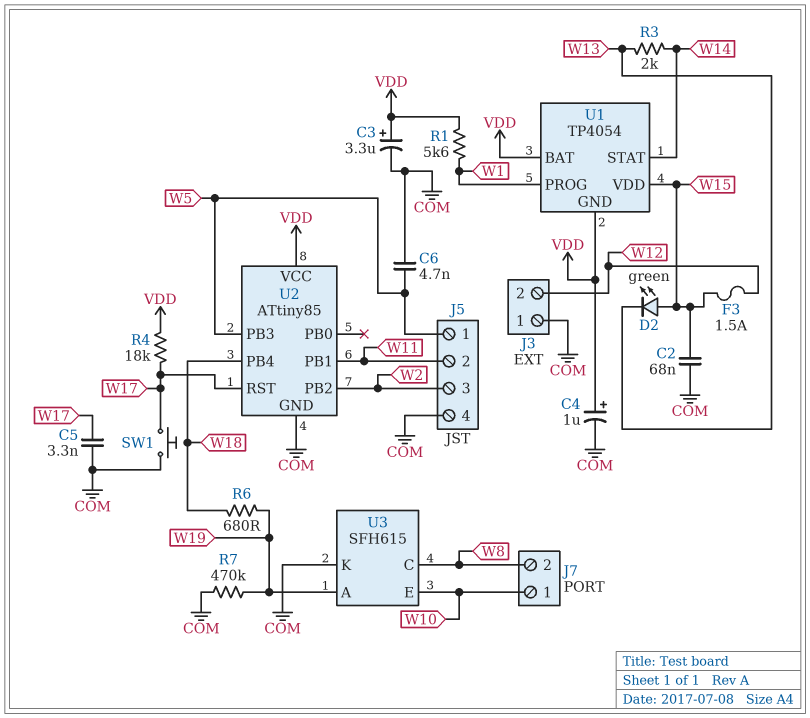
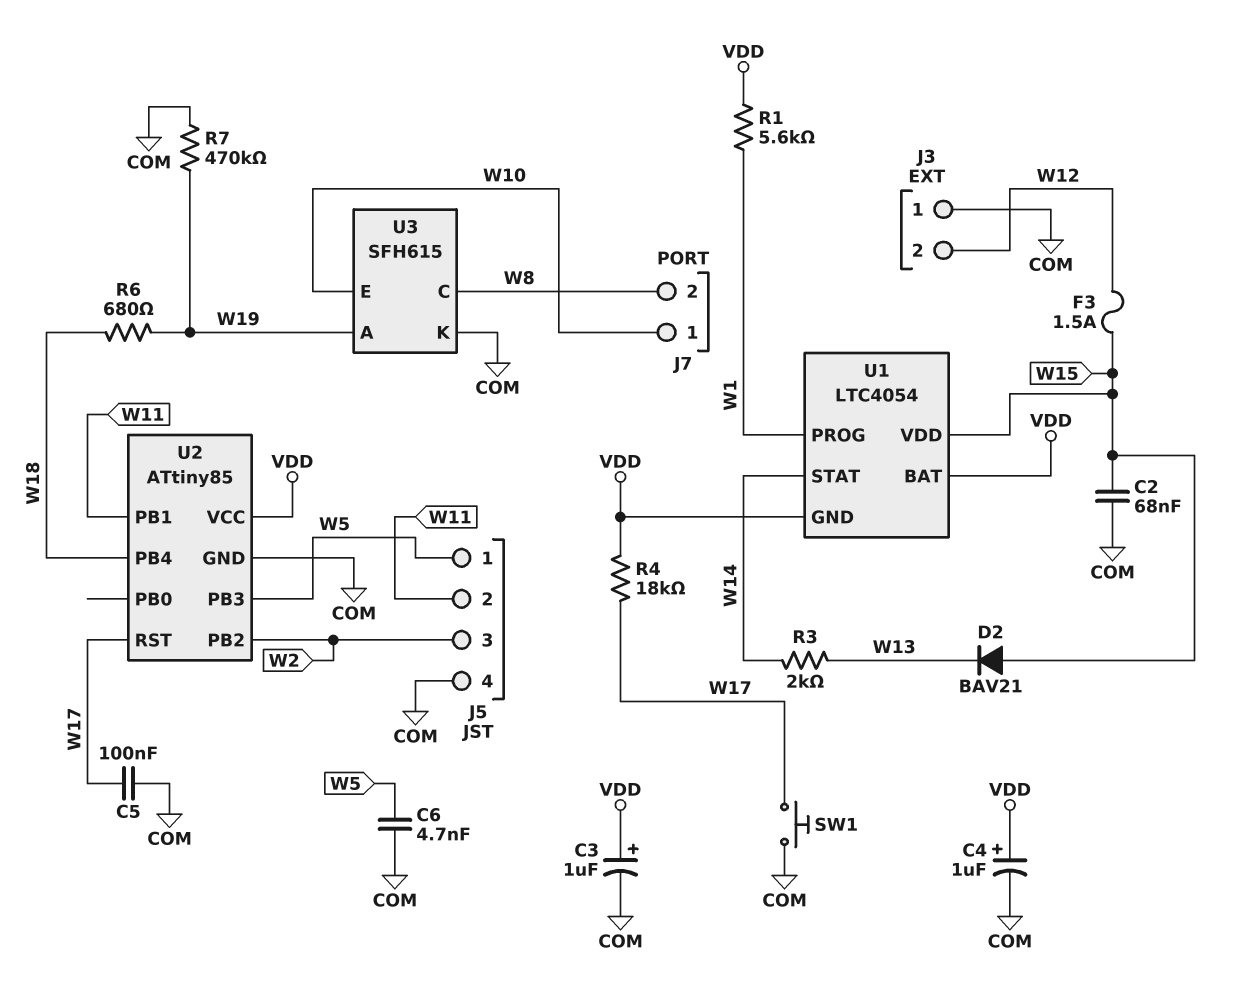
C3: 3.3uF (plus VDD, minus COM) -> 1uF (plus VDD, minus COM)
C5: 3.3nF (COM, W17) -> 100nF (COM, W17)
D2: LED green (A W15, K W13) -> diode BAV21 (A W15, K W13)
U1: TP4054 -> LTC4054

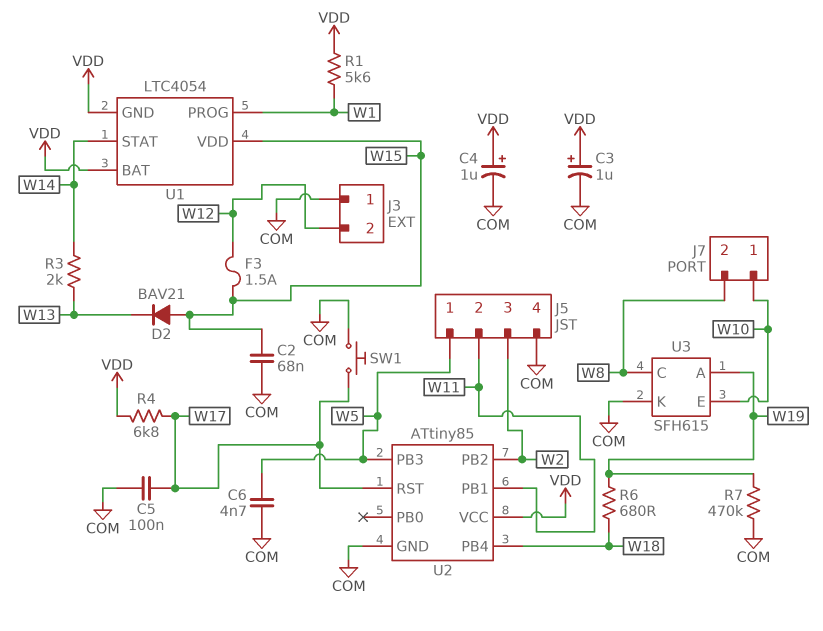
R4: 18k (VDD, W17) -> 6.8k (VDD, W17)

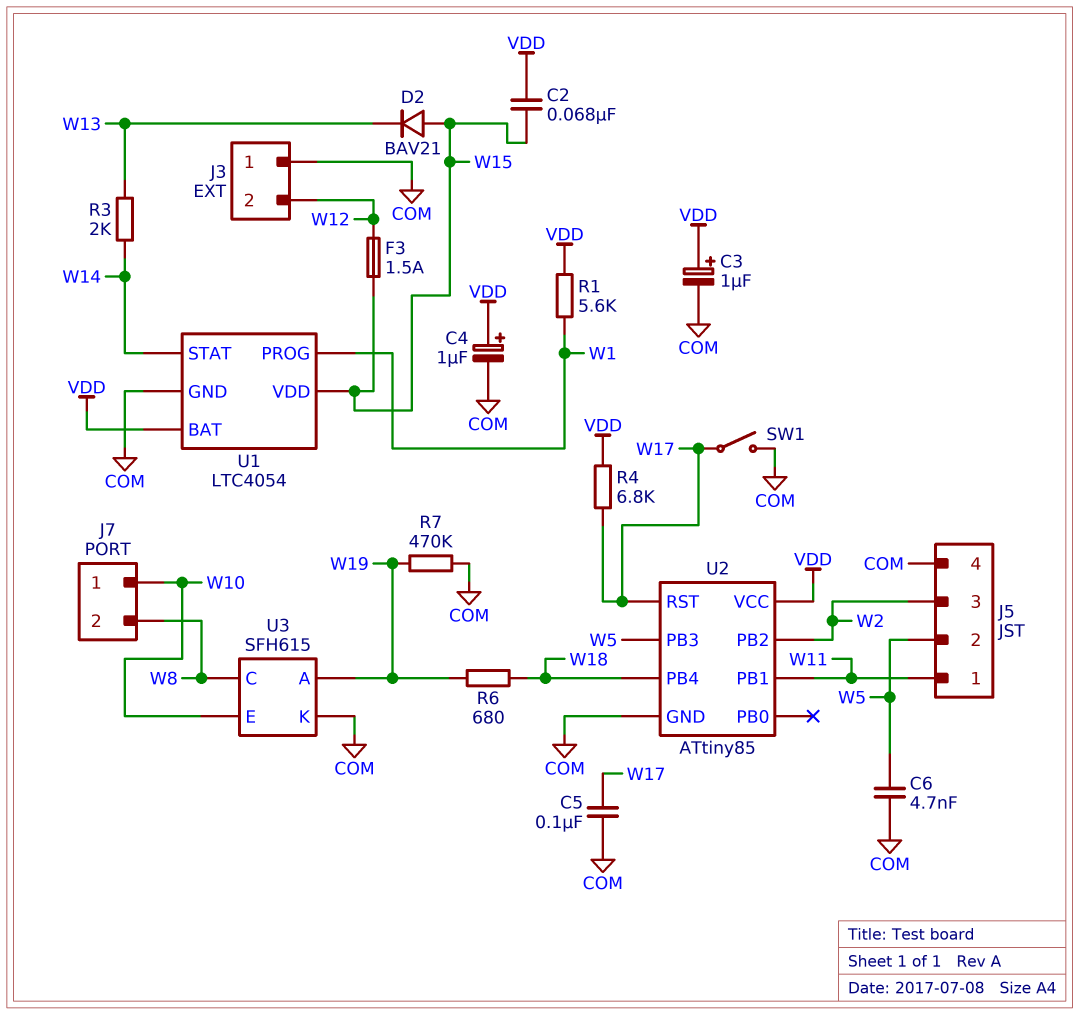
C2: 68nF (COM, W15) -> 68nF (VDD, W15)
J5 pin 1: W5 -> W11
J5 pin 2: W11 -> W5
SW1: button (COM, W17) -> switch (COM, W17)
U1 pin GND: VDD -> COM

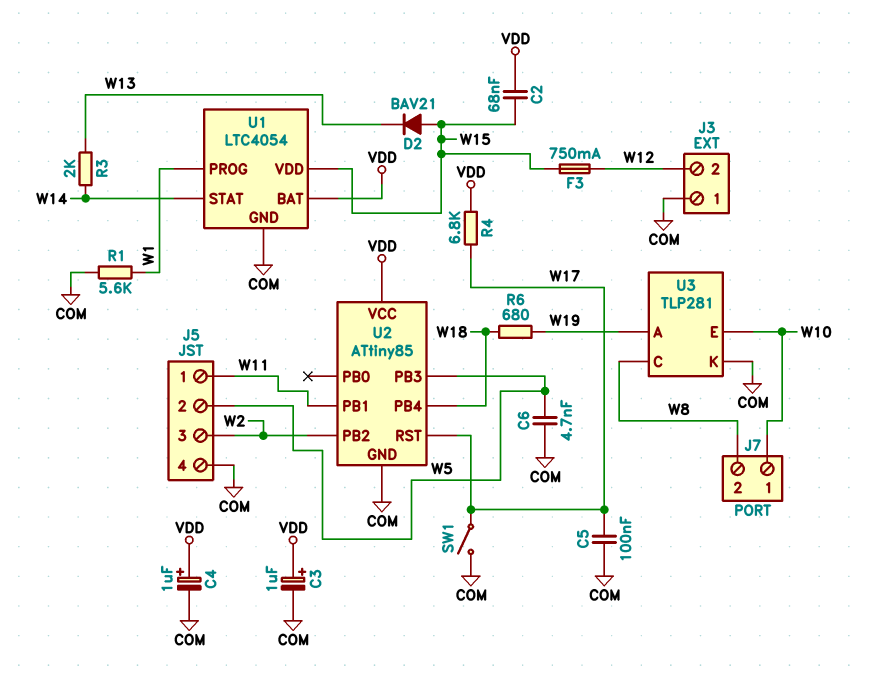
F3: 1.5A (W12, W15) -> 750mA (W12, W15)
R1: 5.6k (VDD, W1) -> 5.6k (COM, W1)
R7: 470k (COM, W19) -> none
U3: SFH615 -> TLP281

